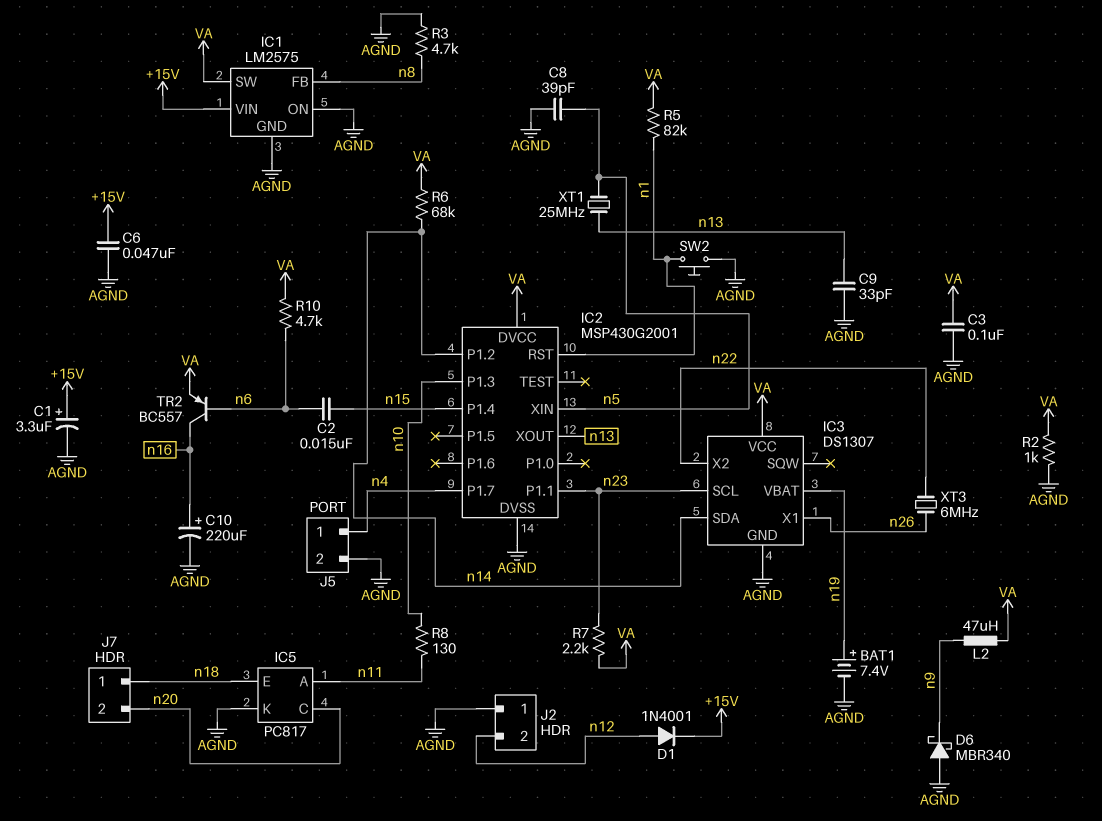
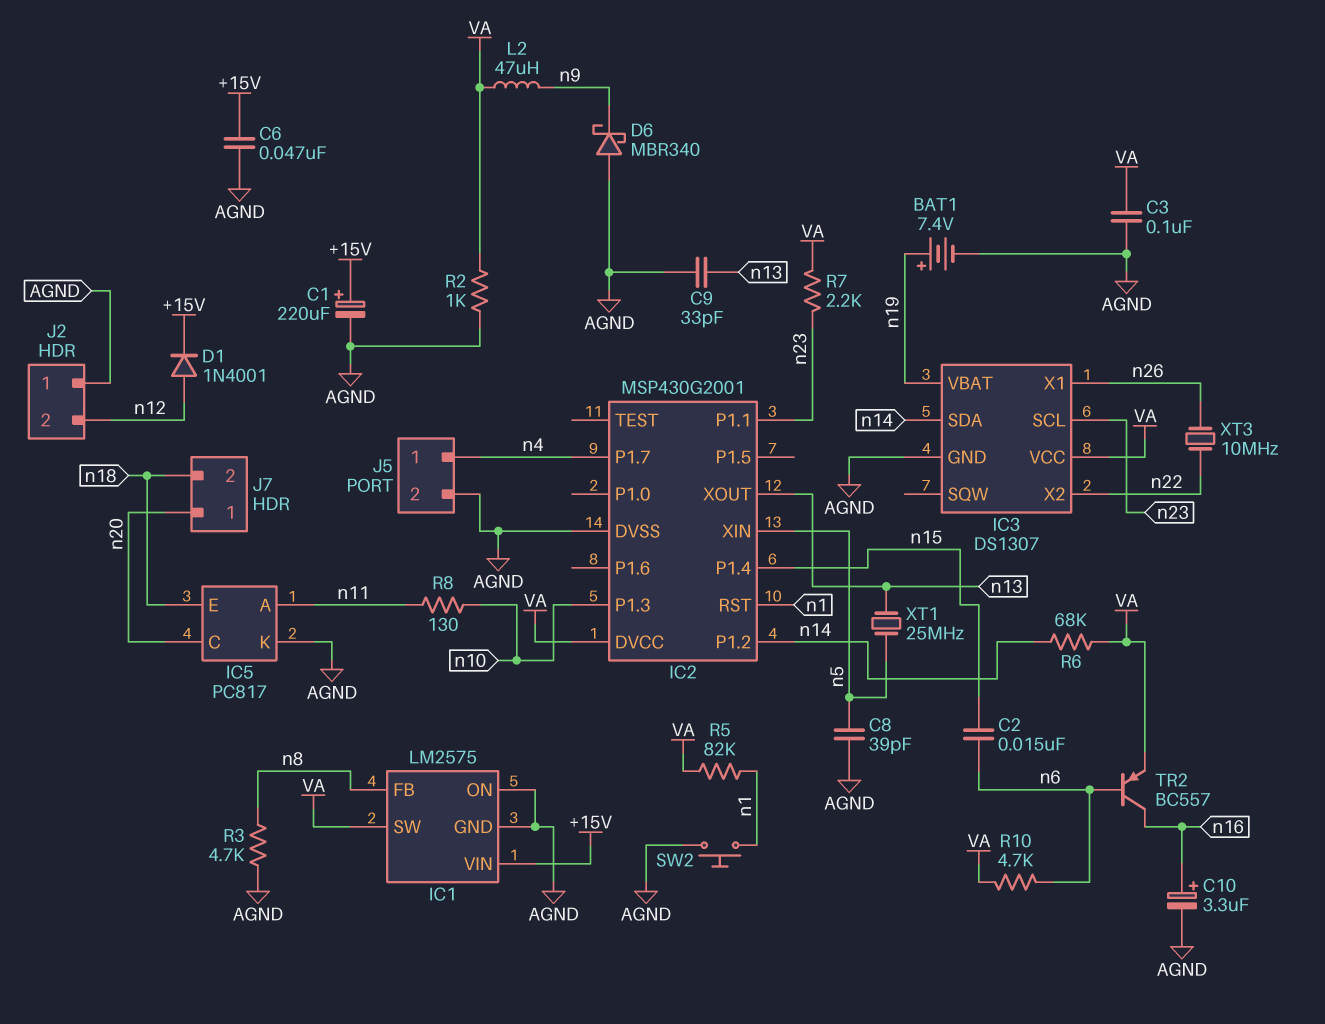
C1: 3.3uF (plus +15V, minus AGND) -> 220uF (plus +15V, minus AGND)
C10: 220uF (plus n16, minus AGND) -> 3.3uF (plus n16, minus AGND)
J7 pin 1: n18 -> n20
J7 pin 2: n20 -> n18
XT3: 6MHz (n22, n26) -> 10MHz (n22, n26)

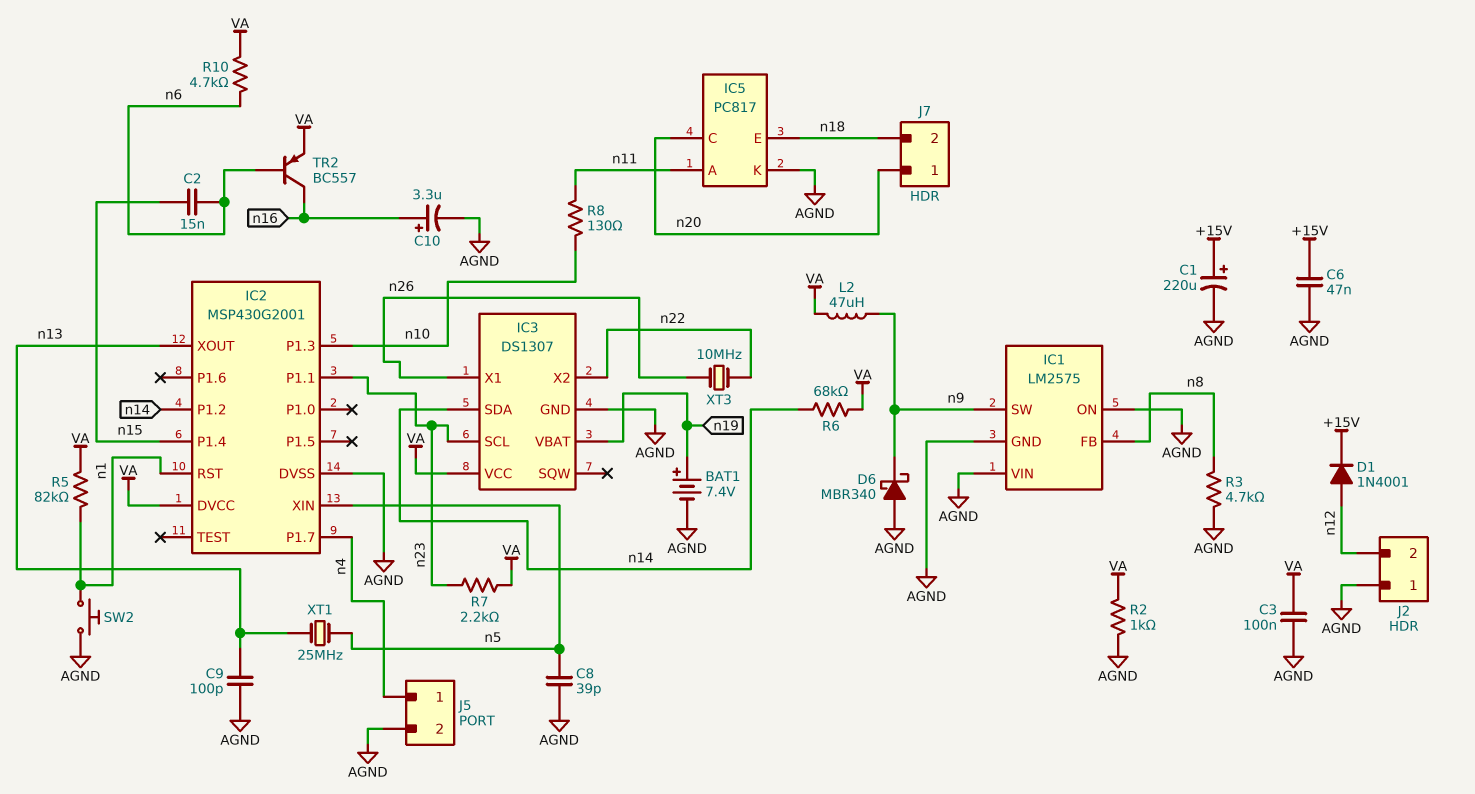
C9: 33pF (AGND, n13) -> 100pF (AGND, n13)
IC1 pin SW: VA -> n9
IC1 pin VIN: +15V -> AGND

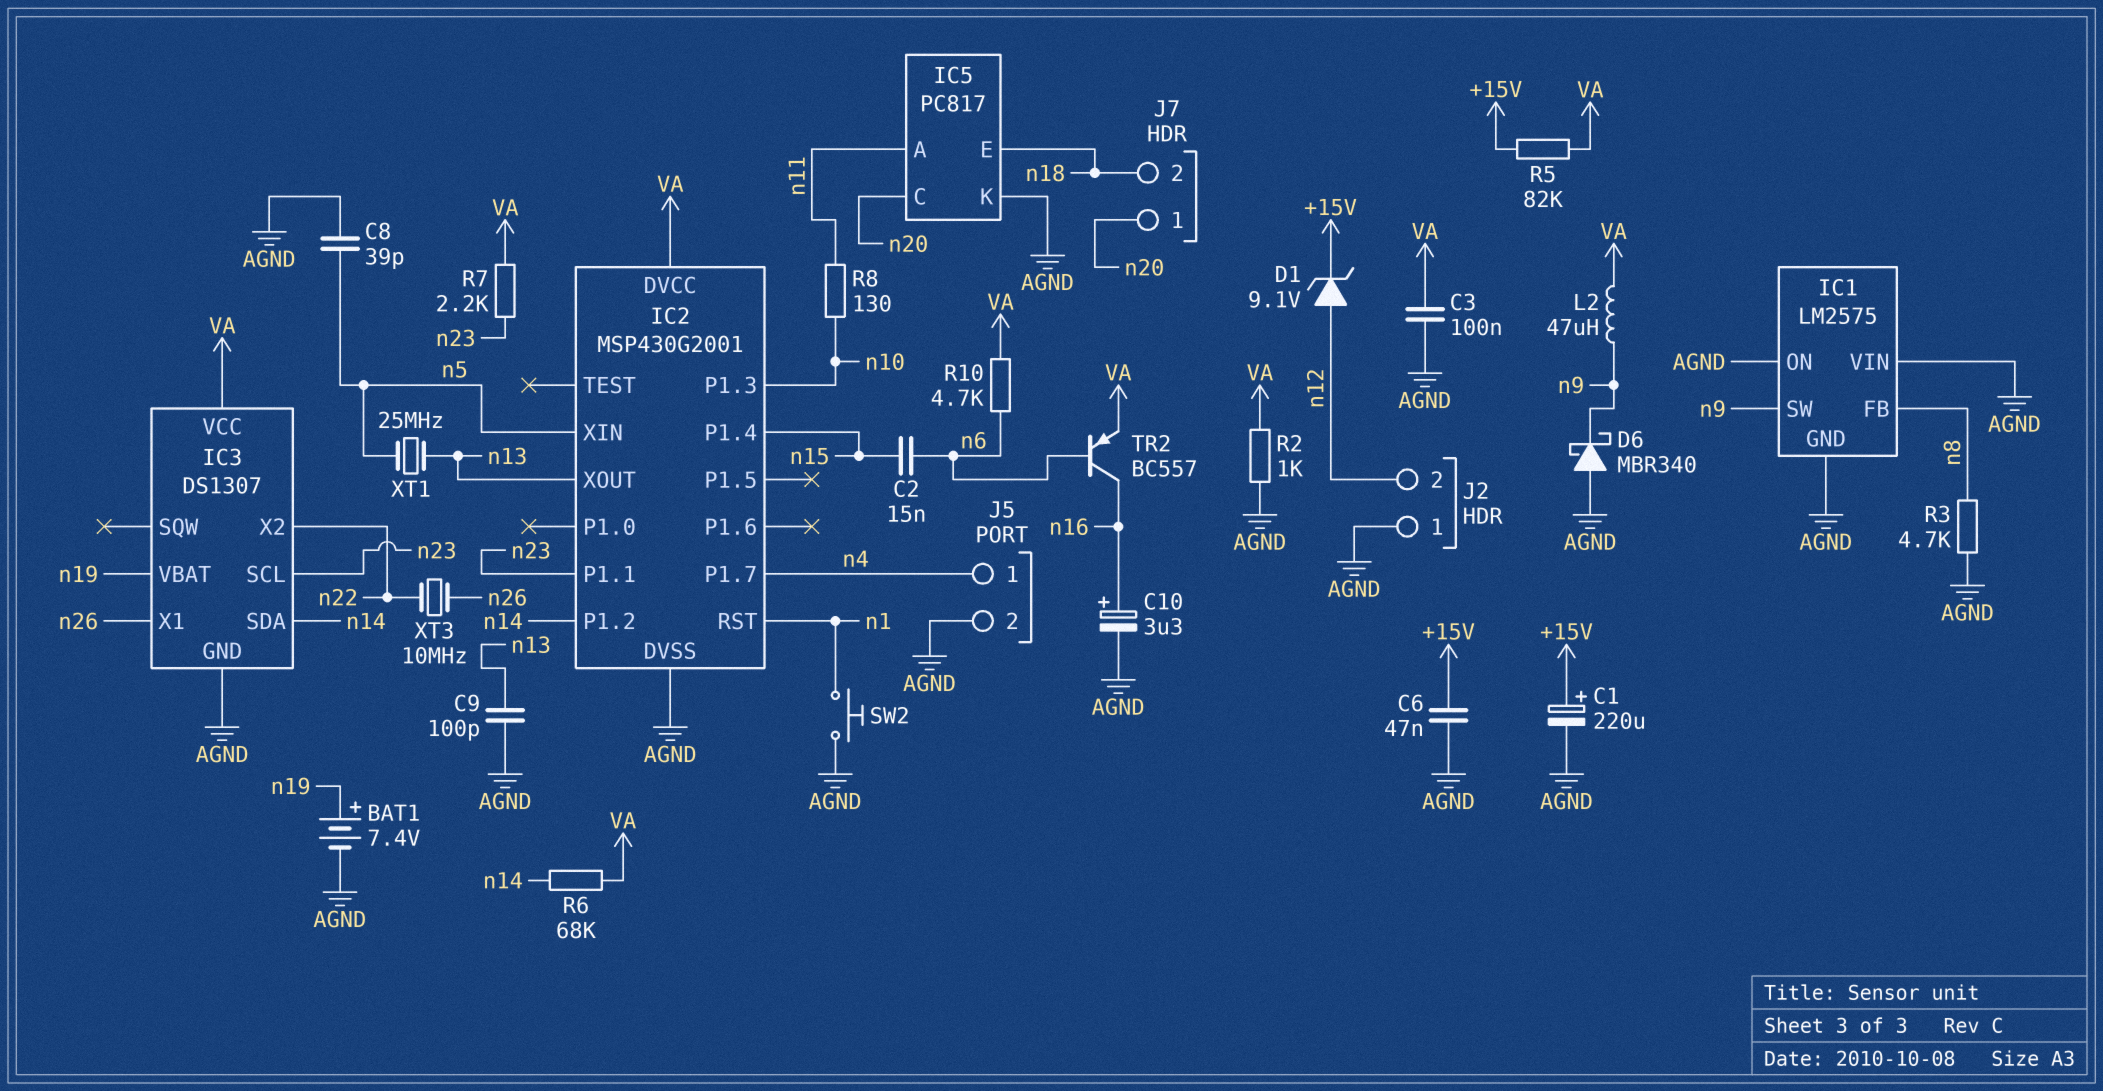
D1: diode 1N4001 (A n12, K +15V) -> zener 9.1V (A n12, K +15V)
R5: 82k (VA, n1) -> 82k (+15V, VA)

